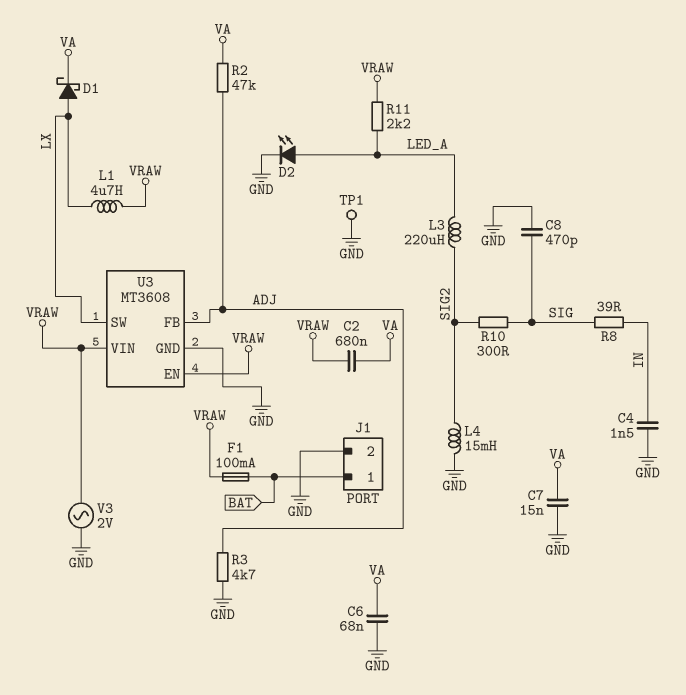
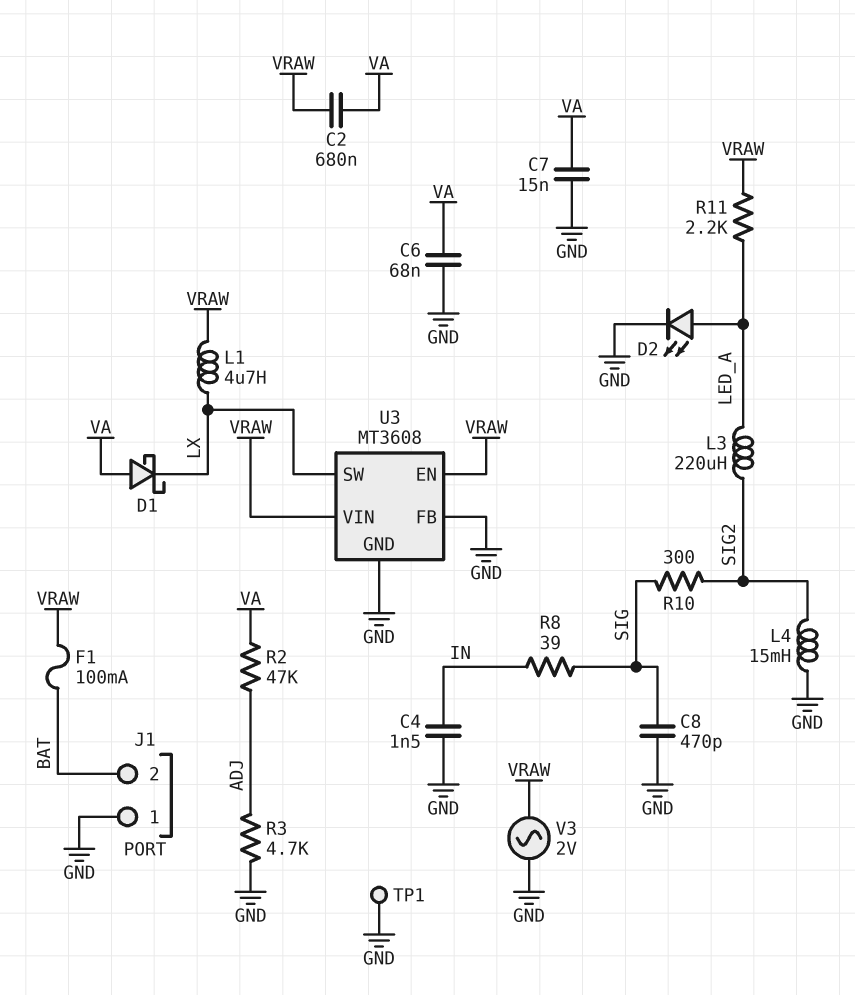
D1: schottky (A LX, K VA) -> schottky (A VA, K LX)
J1 pin 1: BAT -> GND
J1 pin 2: GND -> BAT
U3 pin FB: ADJ -> GND

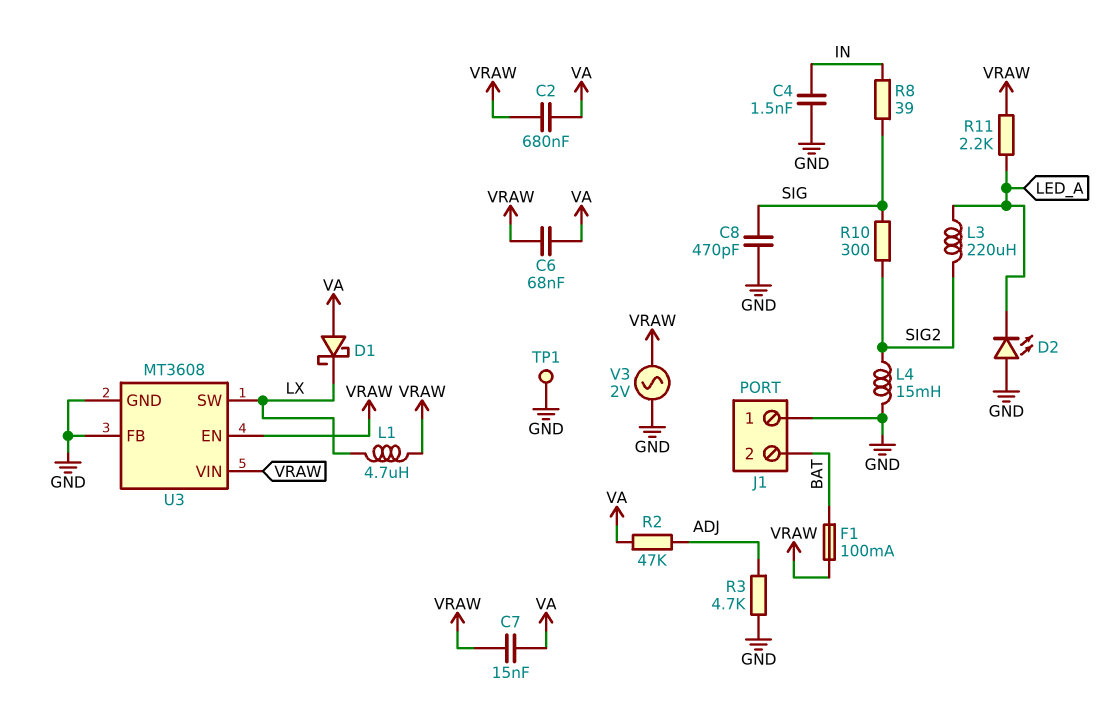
C6: 68nF (GND, VA) -> 68nF (VA, VRAW)
C7: 15nF (GND, VA) -> 15nF (VA, VRAW)
D2: LED (A LED_A, K GND) -> LED (A GND, K LED_A)

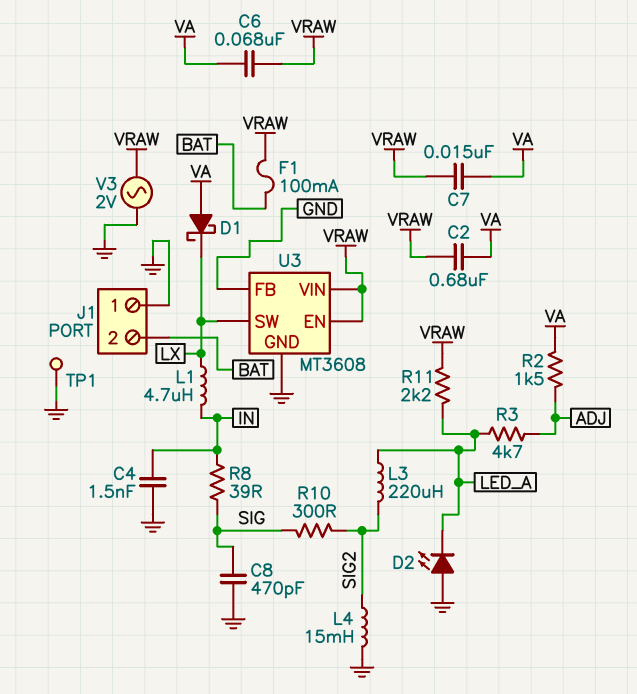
L1: 4.7uH (LX, VRAW) -> 4.7uH (IN, LX)
R2: 47k (ADJ, VA) -> 1.5k (ADJ, VA)
R3: 4.7k (ADJ, GND) -> 4.7k (ADJ, LED_A)

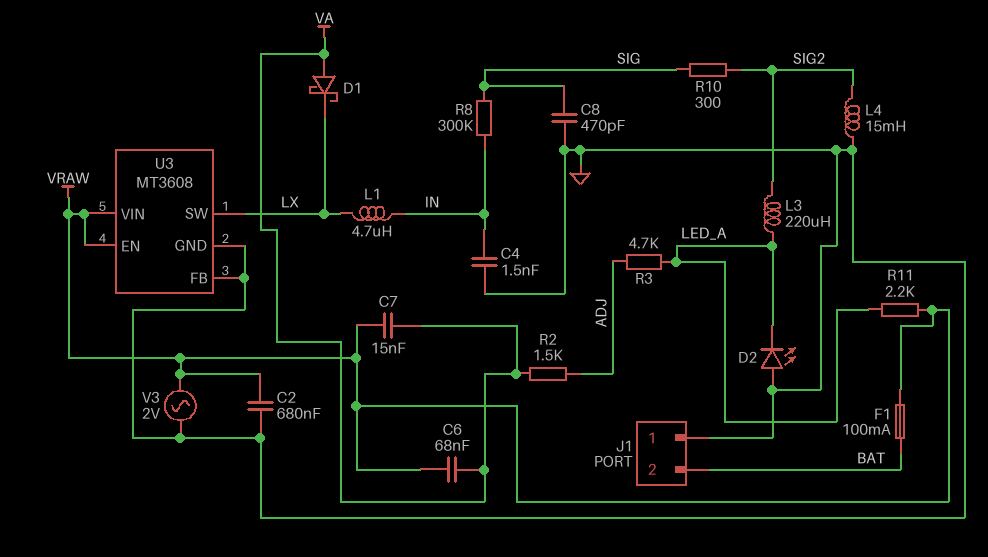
C2: 680nF (VA, VRAW) -> 680nF (GND, VRAW)
R8: 39 (IN, SIG) -> 300k (IN, SIG)
TP1: test point (GND) -> none

